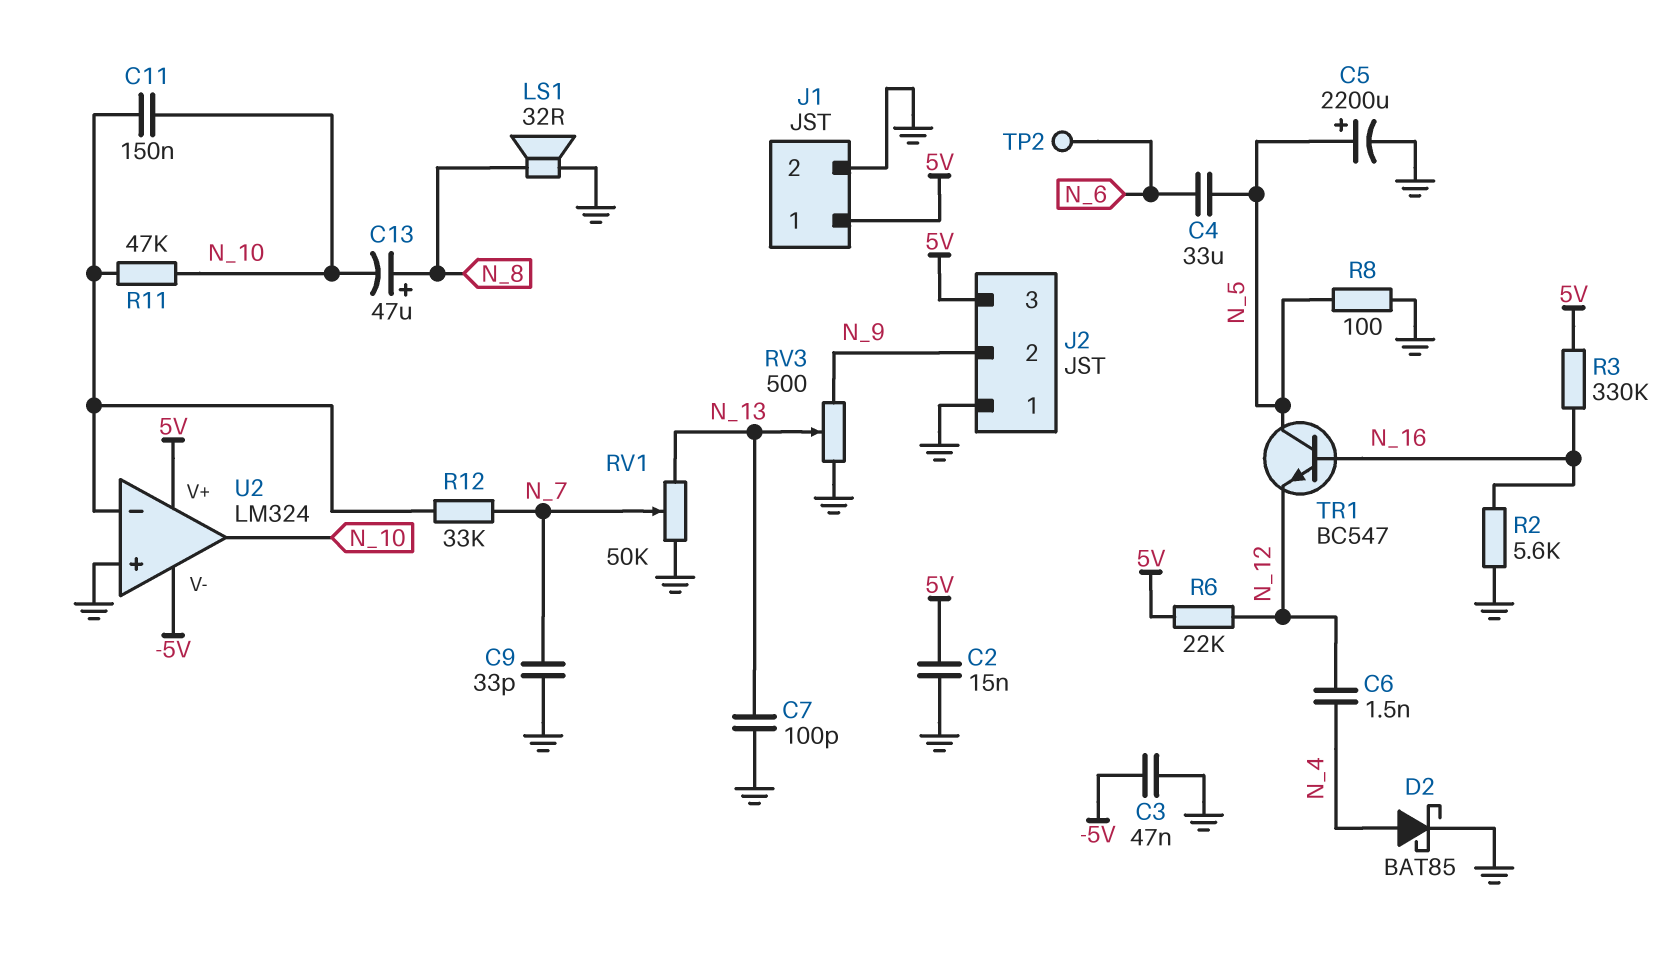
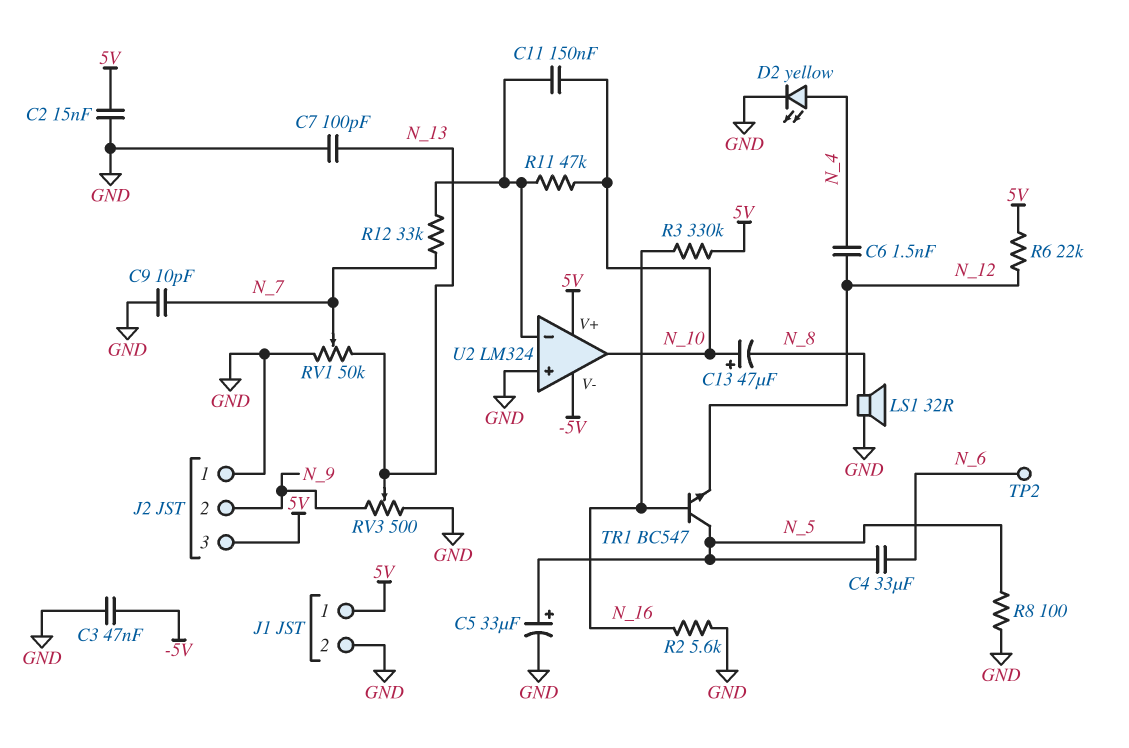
C5: 2200uF (plus N_5, minus GND) -> 33uF (plus N_5, minus GND)
C9: 33pF (GND, N_7) -> 10pF (GND, N_7)
C13: 47uF (plus N_8, minus N_10) -> 47uF (plus N_10, minus N_8)
D2: schottky BAT85 (A N_4, K GND) -> LED yellow (A N_4, K GND)

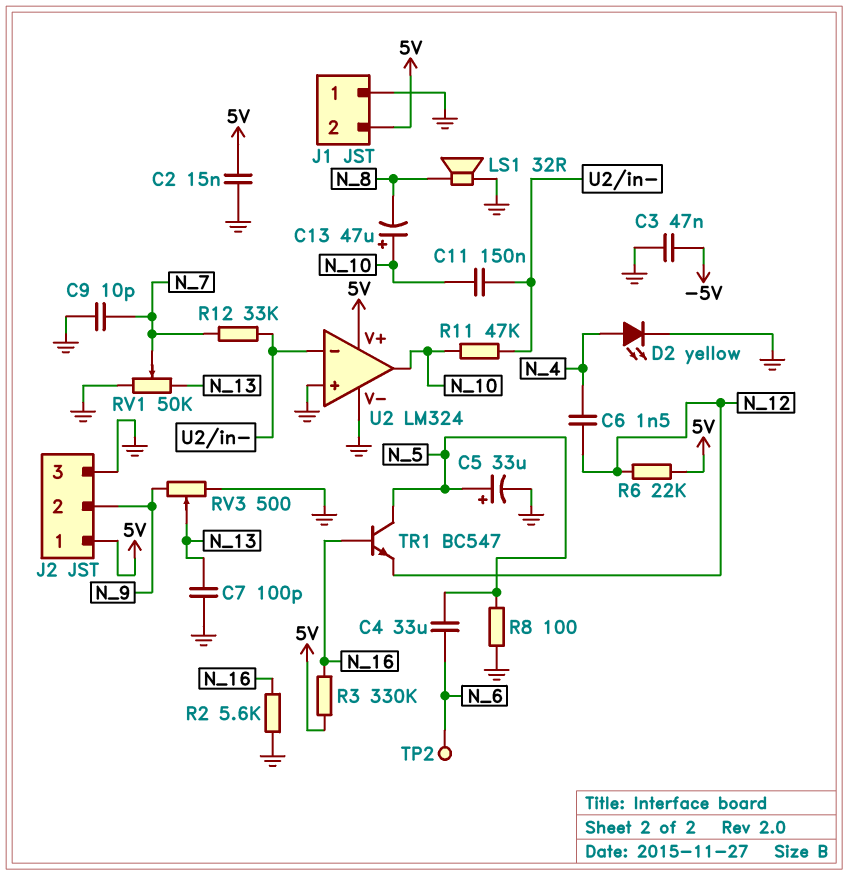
J1 pin 1: 5V -> GND
J1 pin 2: GND -> 5V
J2 pin 1: GND -> 5V
J2 pin 3: 5V -> GND
U2 pin V-: -5V -> GND

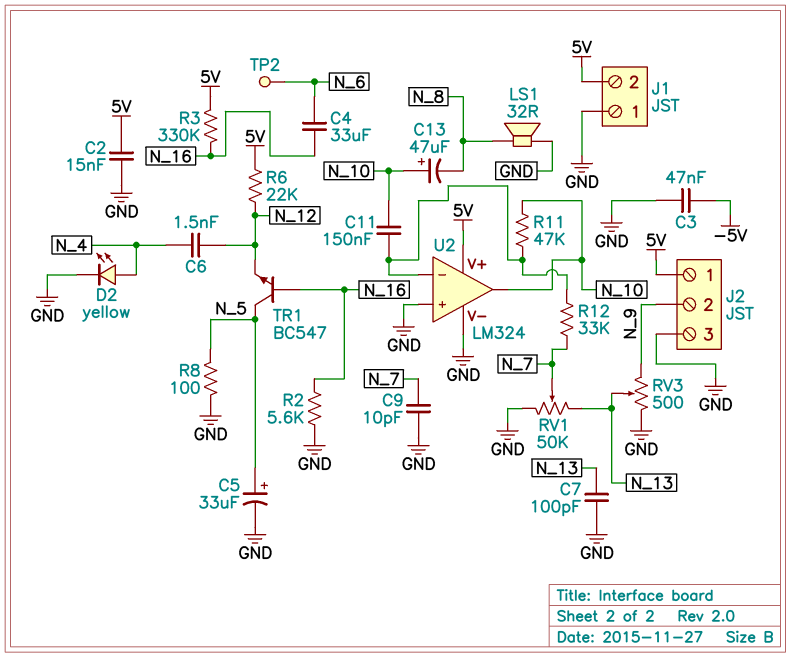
C4: 33uF (N_5, N_6) -> 33uF (N_6, N_16)

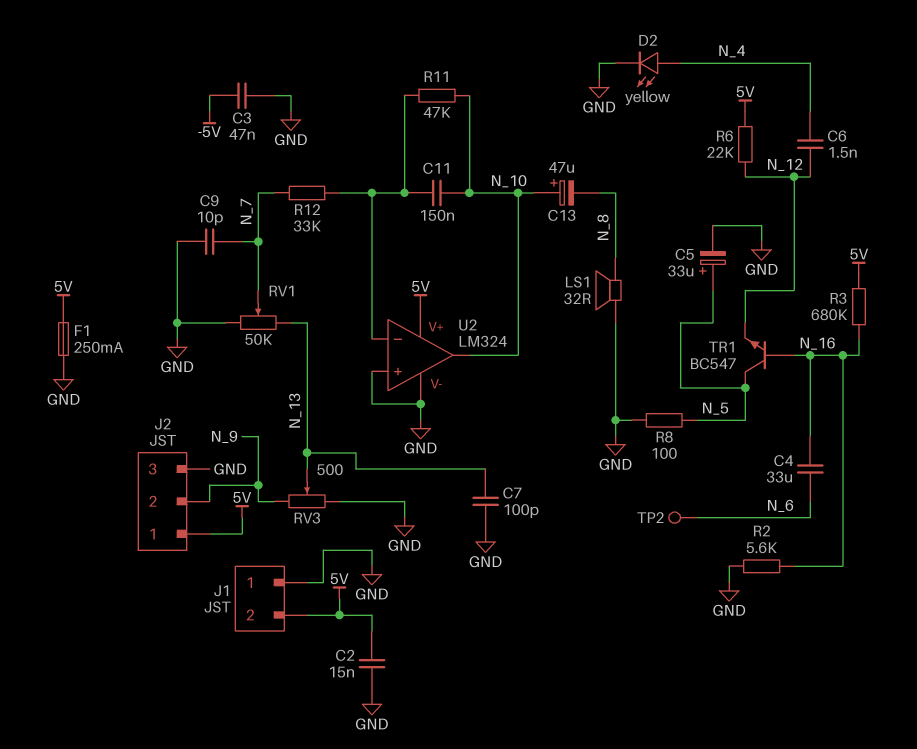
F1: none -> 250mA (5V, GND)
R3: 330k (5V, N_16) -> 680k (5V, N_16)

